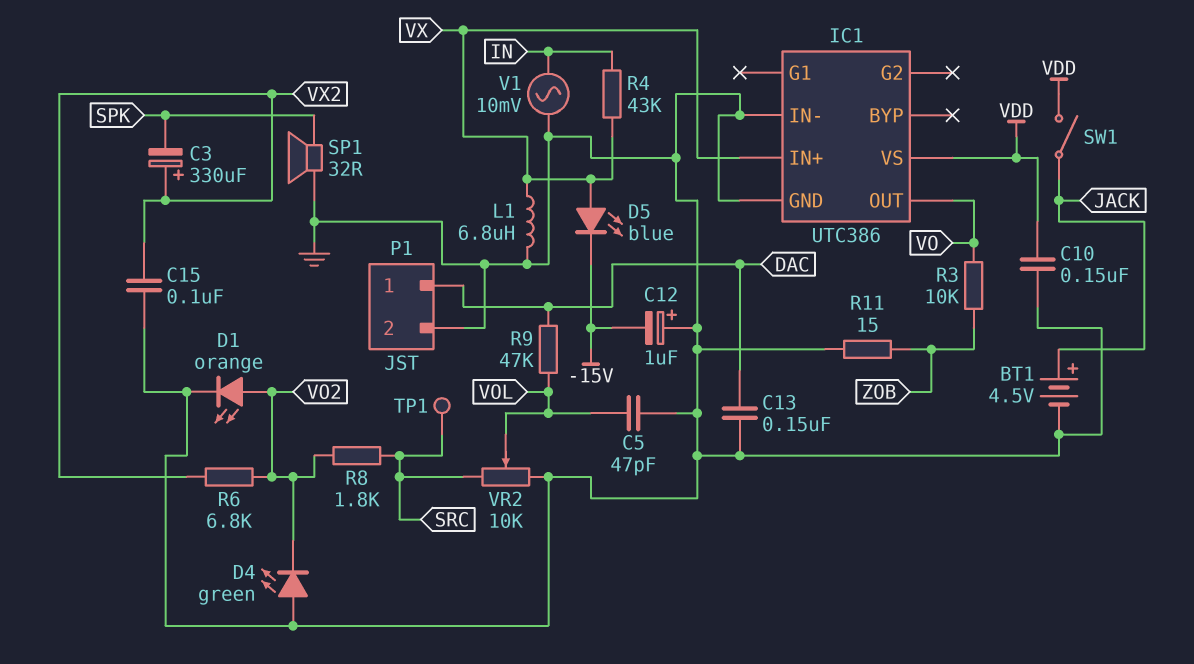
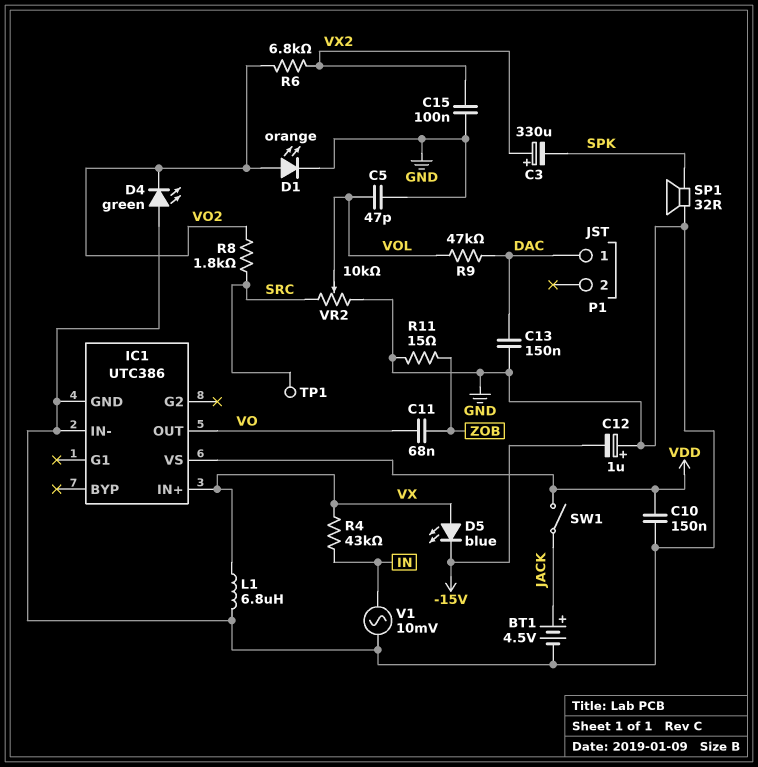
C11: none -> 68nF (VO, ZOB)
P1 pin 2: GND -> none
R3: 10k (VO, ZOB) -> none

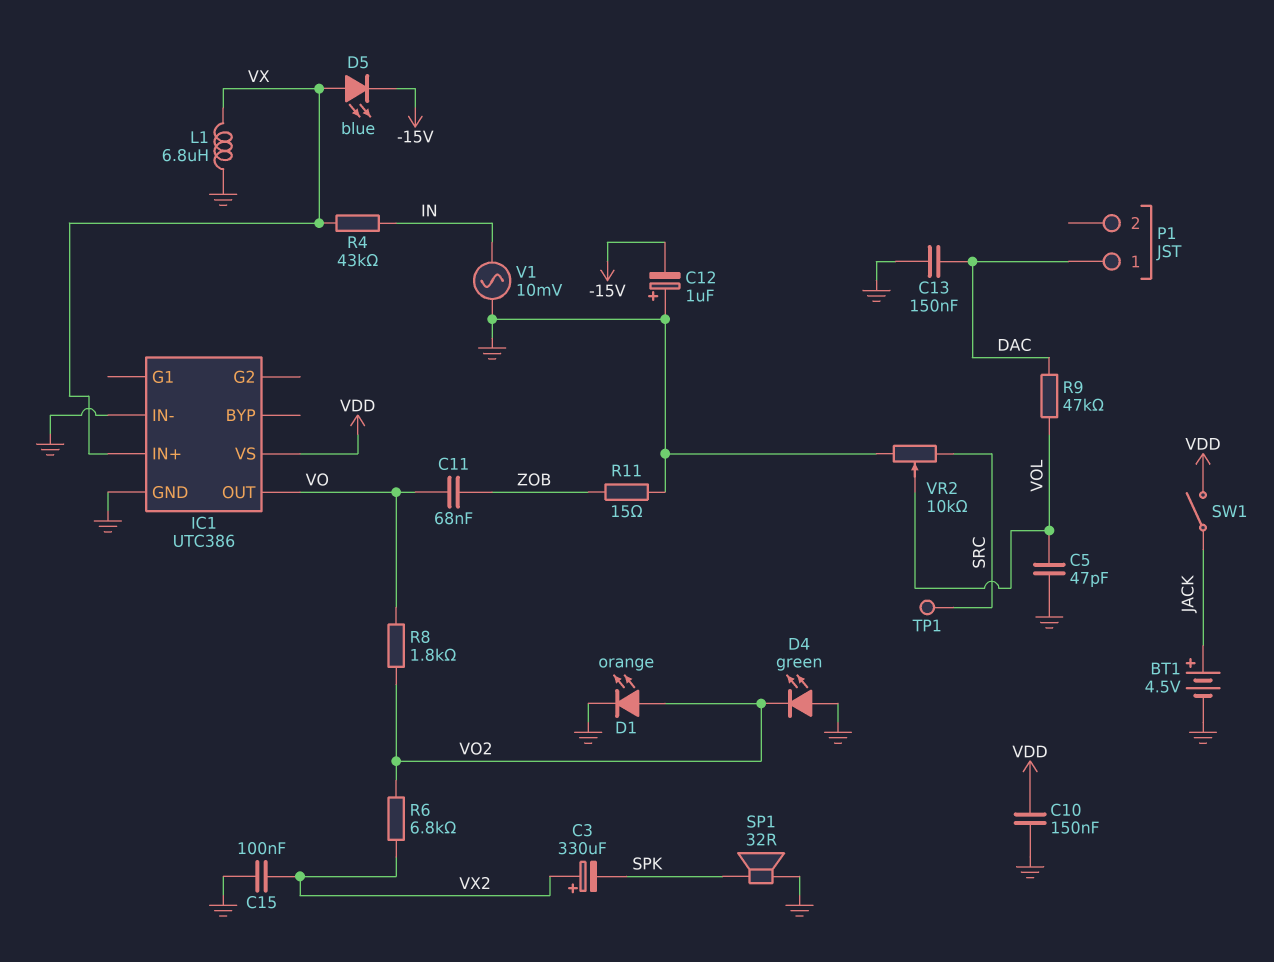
R8: 1.8k (SRC, VO2) -> 1.8k (VO, VO2)

